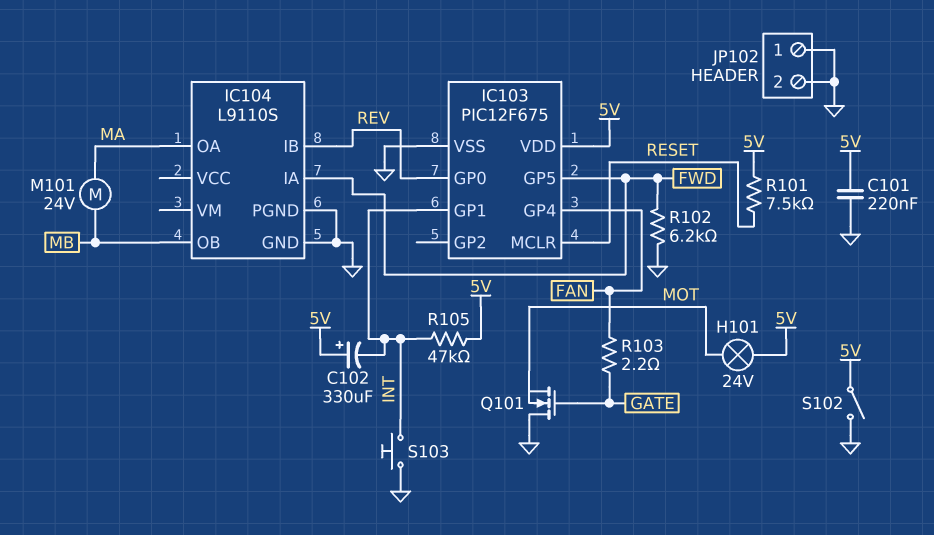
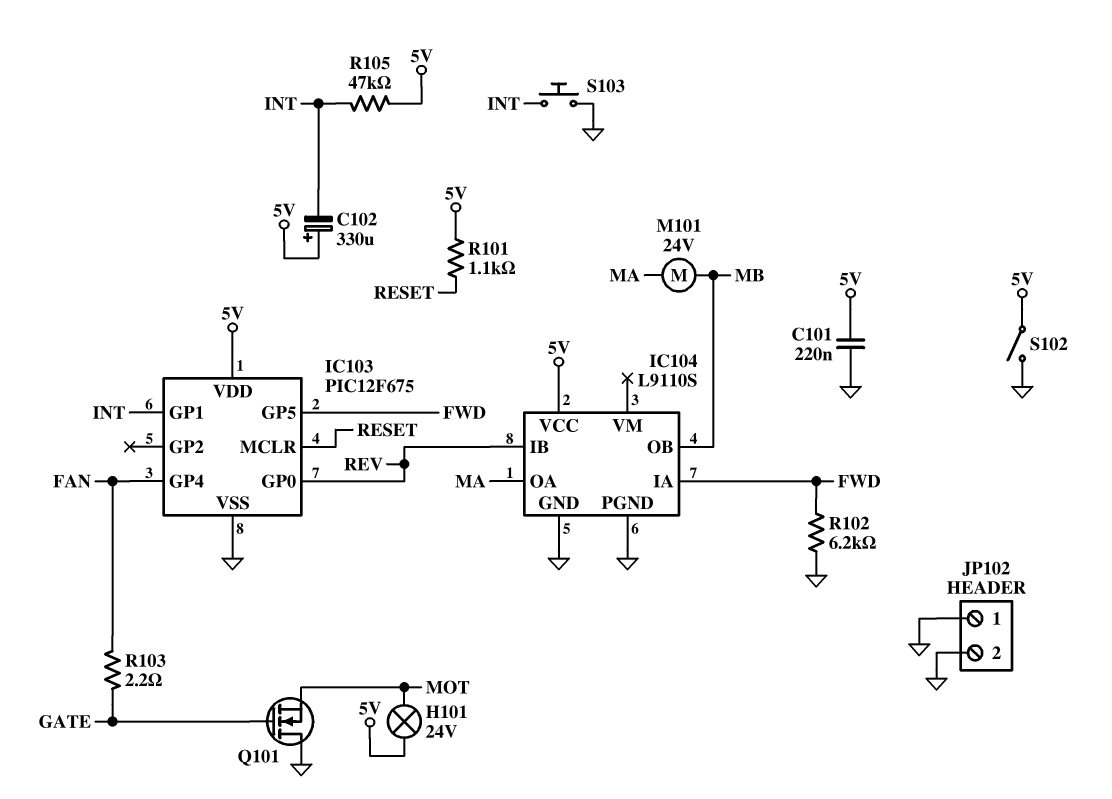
IC104 pin VCC: none -> 5V
R101: 7.5k (5V, RESET) -> 1.1k (5V, RESET)

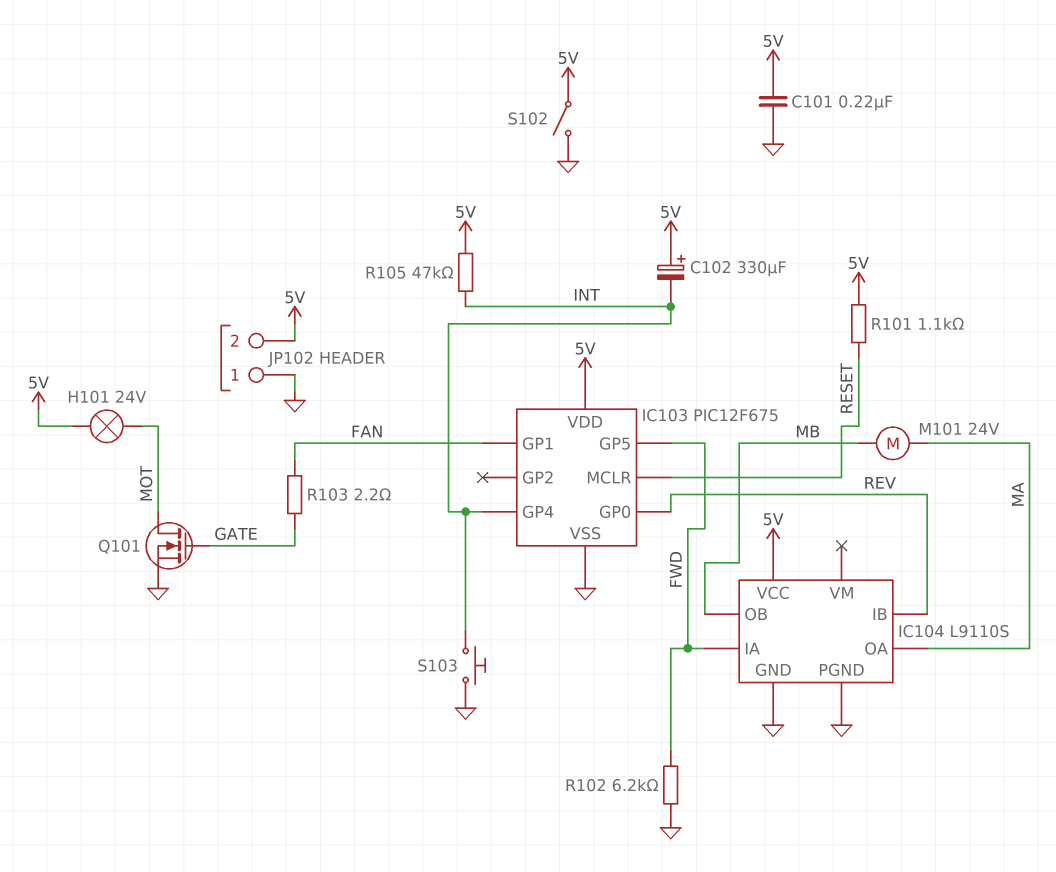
IC103 pin GP1: INT -> FAN
IC103 pin GP4: FAN -> INT
JP102 pin 2: GND -> 5V
Q101: NMOS (G GATE, D GND, S MOT) -> NMOS (G GATE, D MOT, S GND)

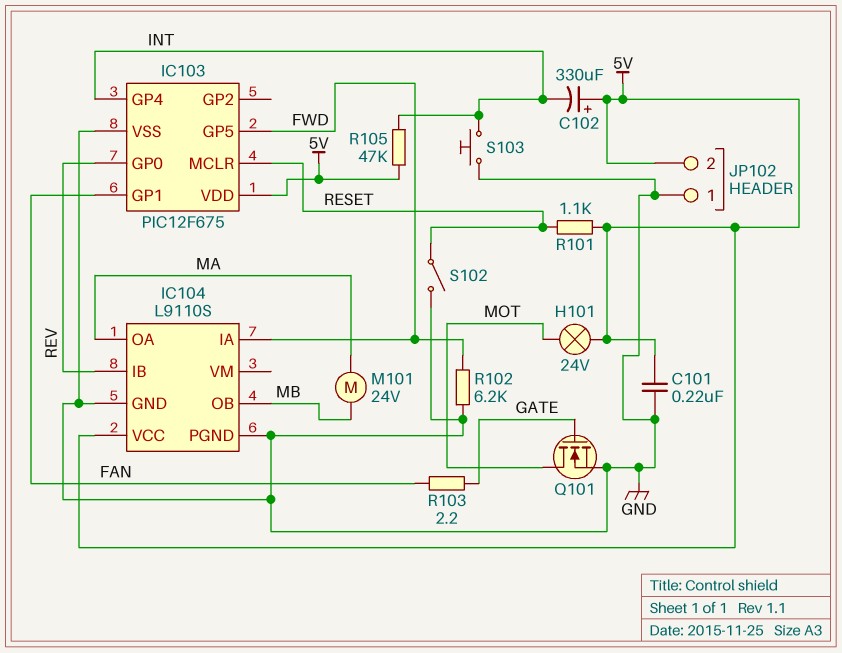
S102: switch (5V, GND) -> switch (GND, RESET)

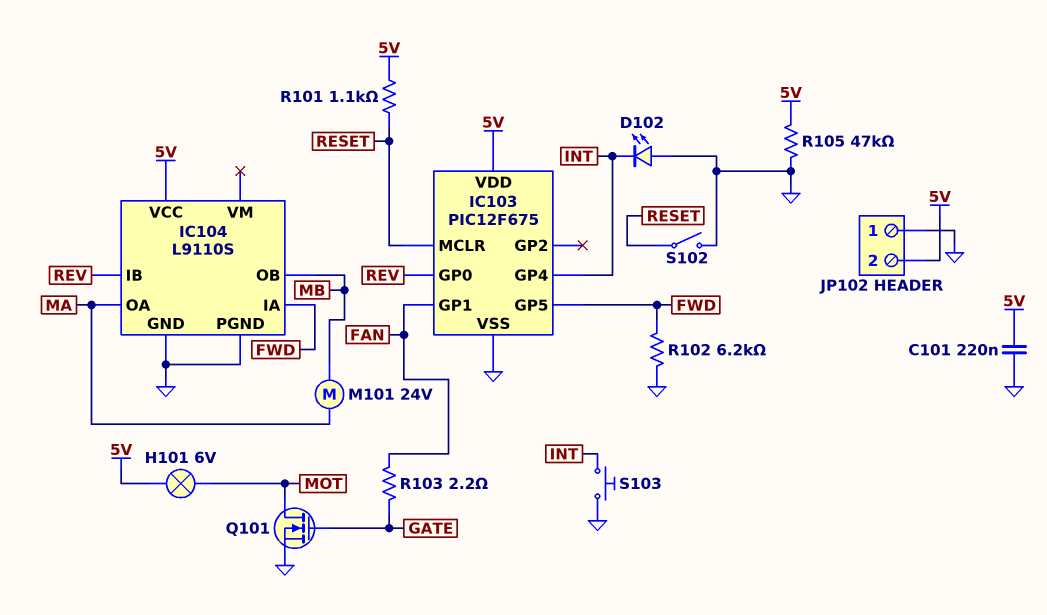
C102: 330uF (plus 5V, minus INT) -> none
D102: none -> LED (A GND, K INT)
H101: lamp 24V (5V, MOT) -> lamp 6V (5V, MOT)
R105: 47k (5V, INT) -> 47k (5V, GND)

